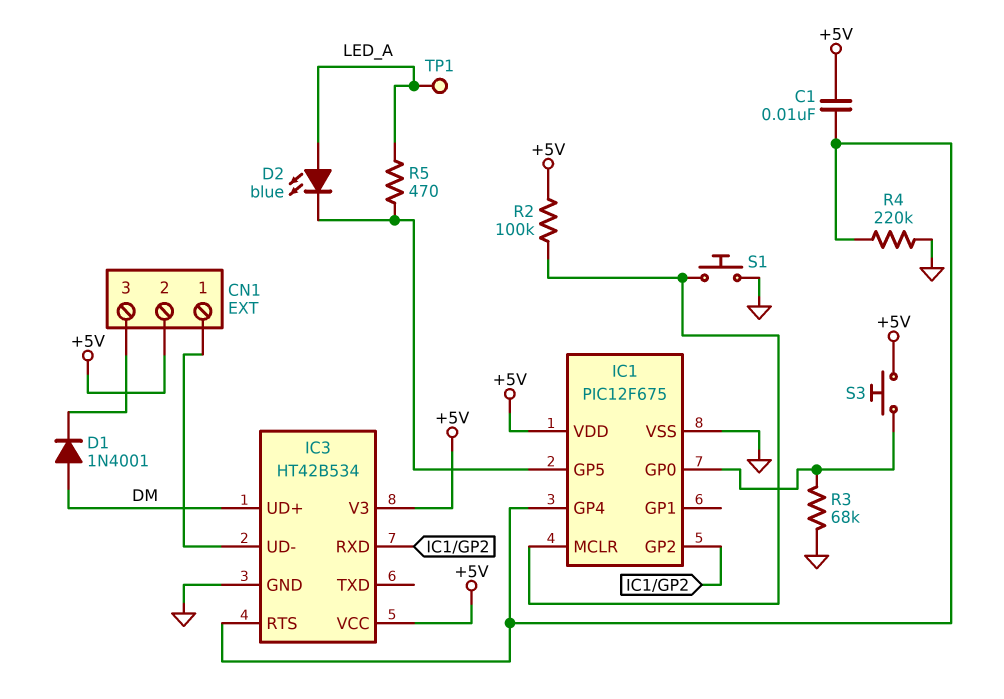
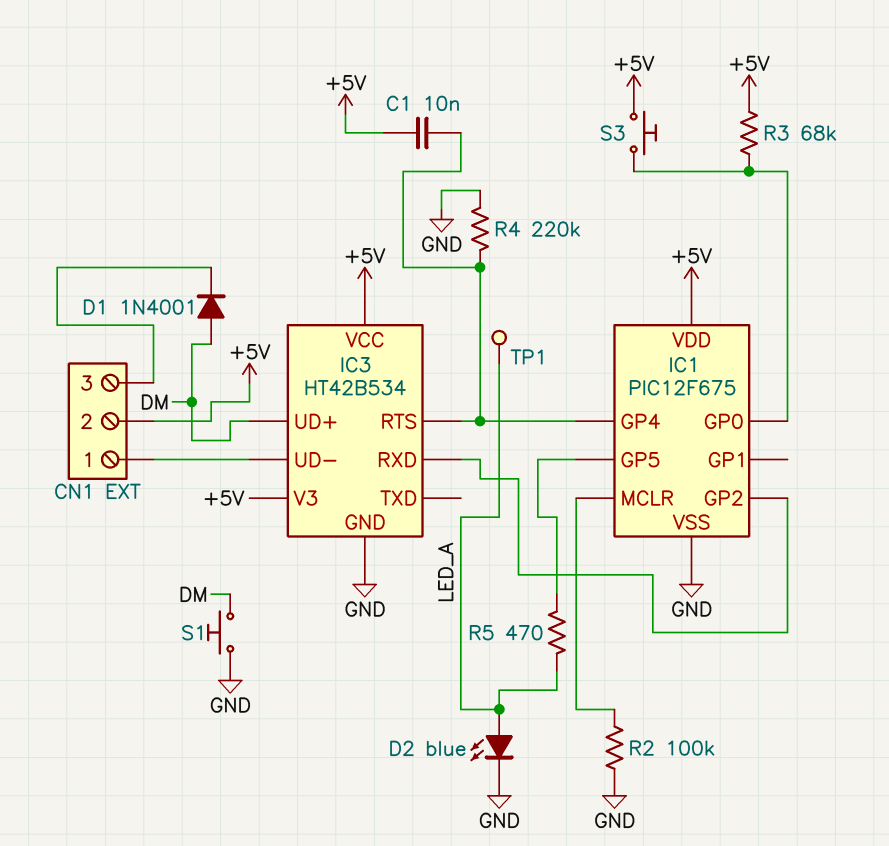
D2: LED blue (A LED_A, K IC1/GP5) -> LED blue (A LED_A, K GND)
R2: 100k (+5V, IC1/MCLR) -> 100k (GND, IC1/MCLR)
R3: 68k (GND, IC1/GP0) -> 68k (+5V, IC1/GP0)
S1: button (GND, IC1/MCLR) -> button (DM, GND)

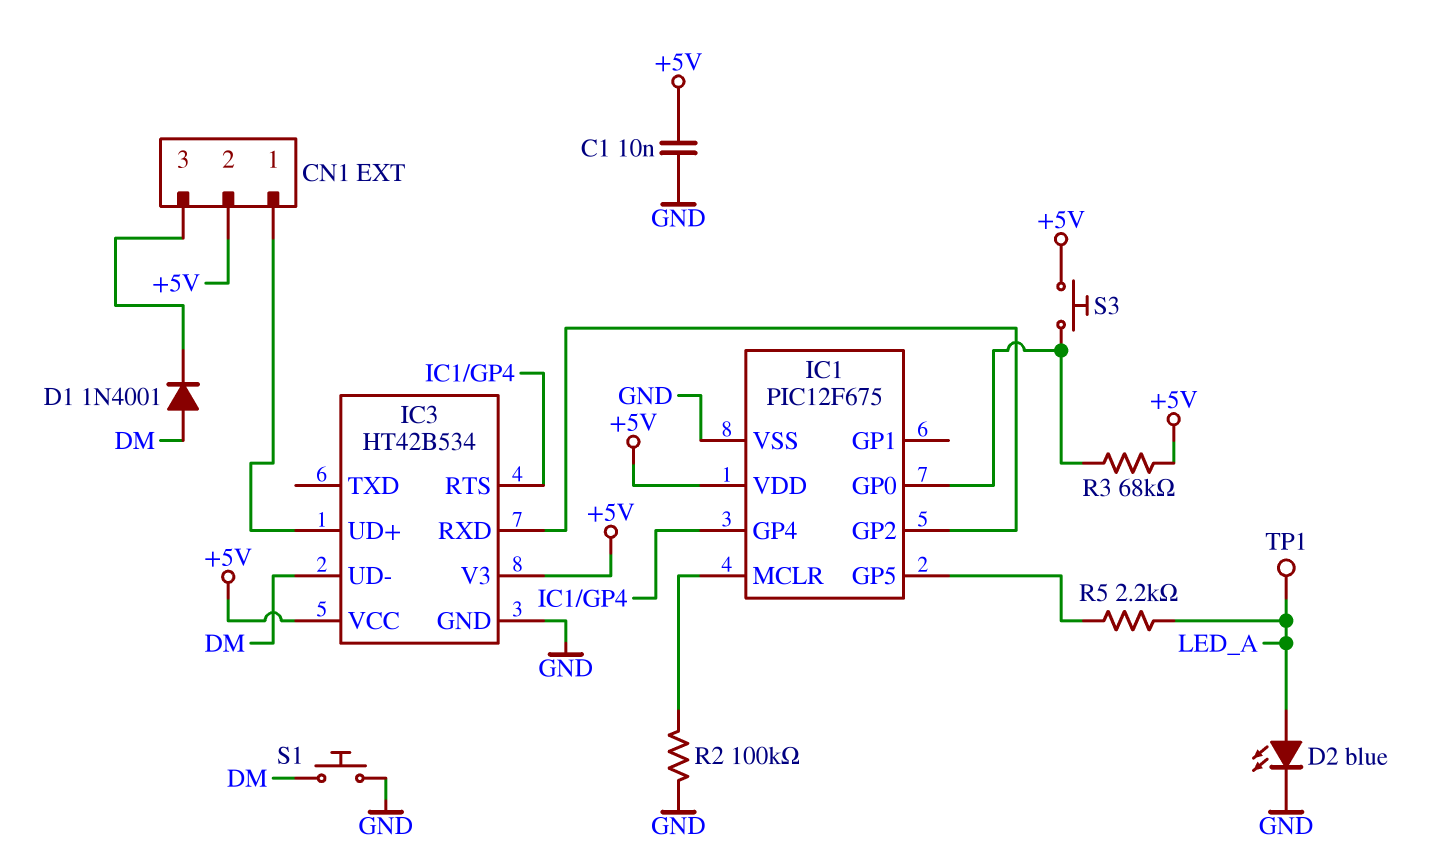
C1: 10nF (+5V, IC1/GP4) -> 10nF (+5V, GND)
IC3 pin UD+: DM -> CN1/1
IC3 pin UD-: CN1/1 -> DM
R4: 220k (GND, IC1/GP4) -> none
R5: 470 (IC1/GP5, LED_A) -> 2.2k (IC1/GP5, LED_A)

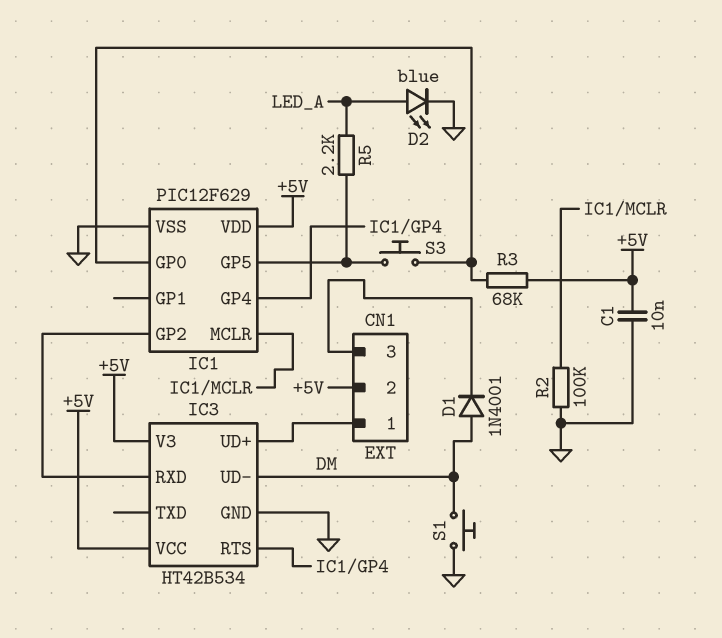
IC1: PIC12F675 -> PIC12F629
S3: button (+5V, IC1/GP0) -> button (IC1/GP0, IC1/GP5)
TP1: test point (LED_A) -> none

